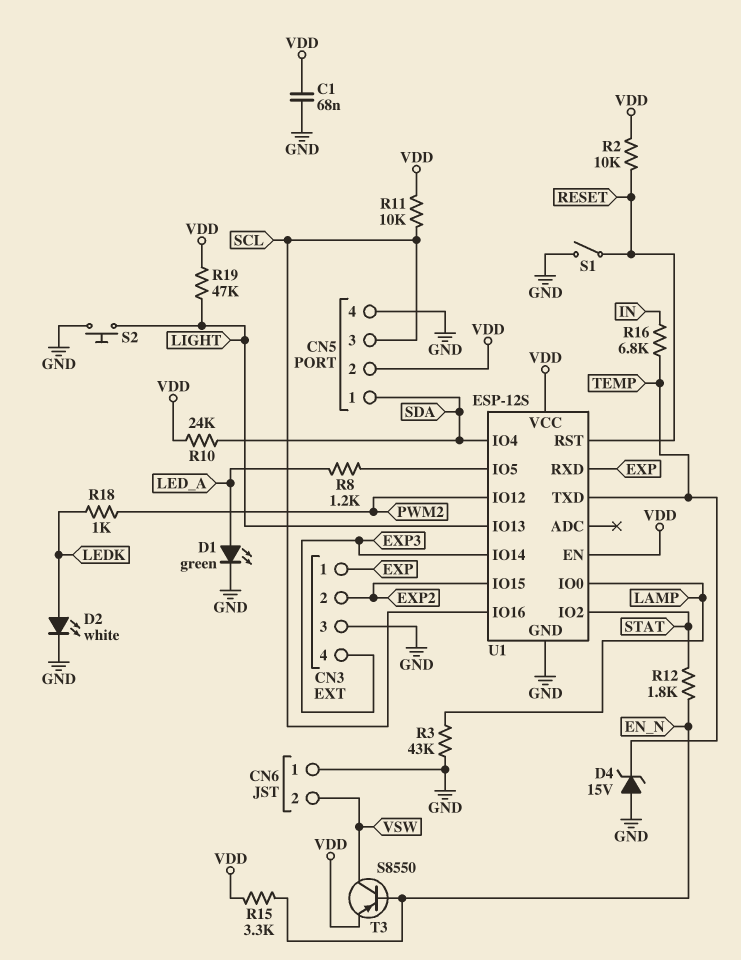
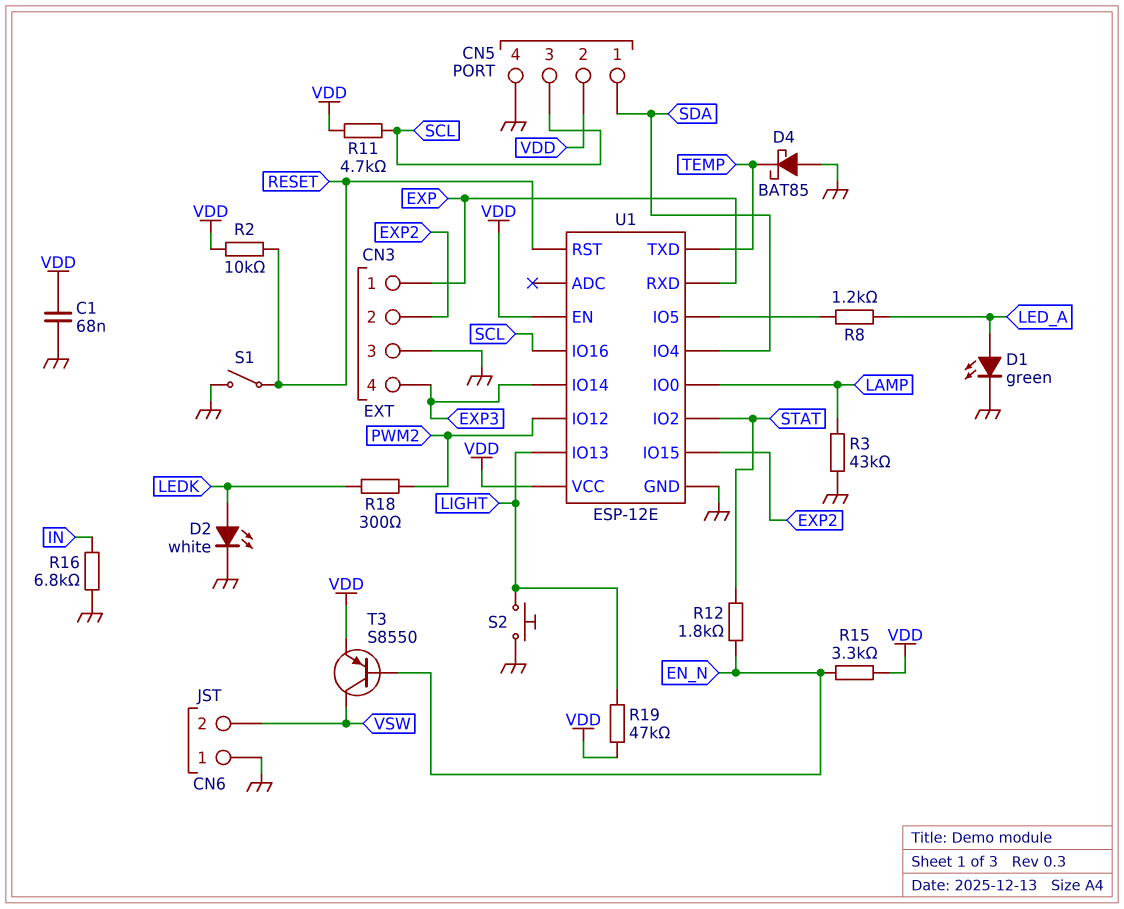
D4: zener 15V (A GND, K TEMP) -> schottky BAT85 (A GND, K TEMP)
R10: 24k (SDA, VDD) -> none
R11: 10k (SCL, VDD) -> 4.7k (SCL, VDD)
R16: 6.8k (IN, TEMP) -> 6.8k (GND, IN)
R18: 1k (LEDK, PWM2) -> 300 (LEDK, PWM2)
U1: ESP-12S -> ESP-12E

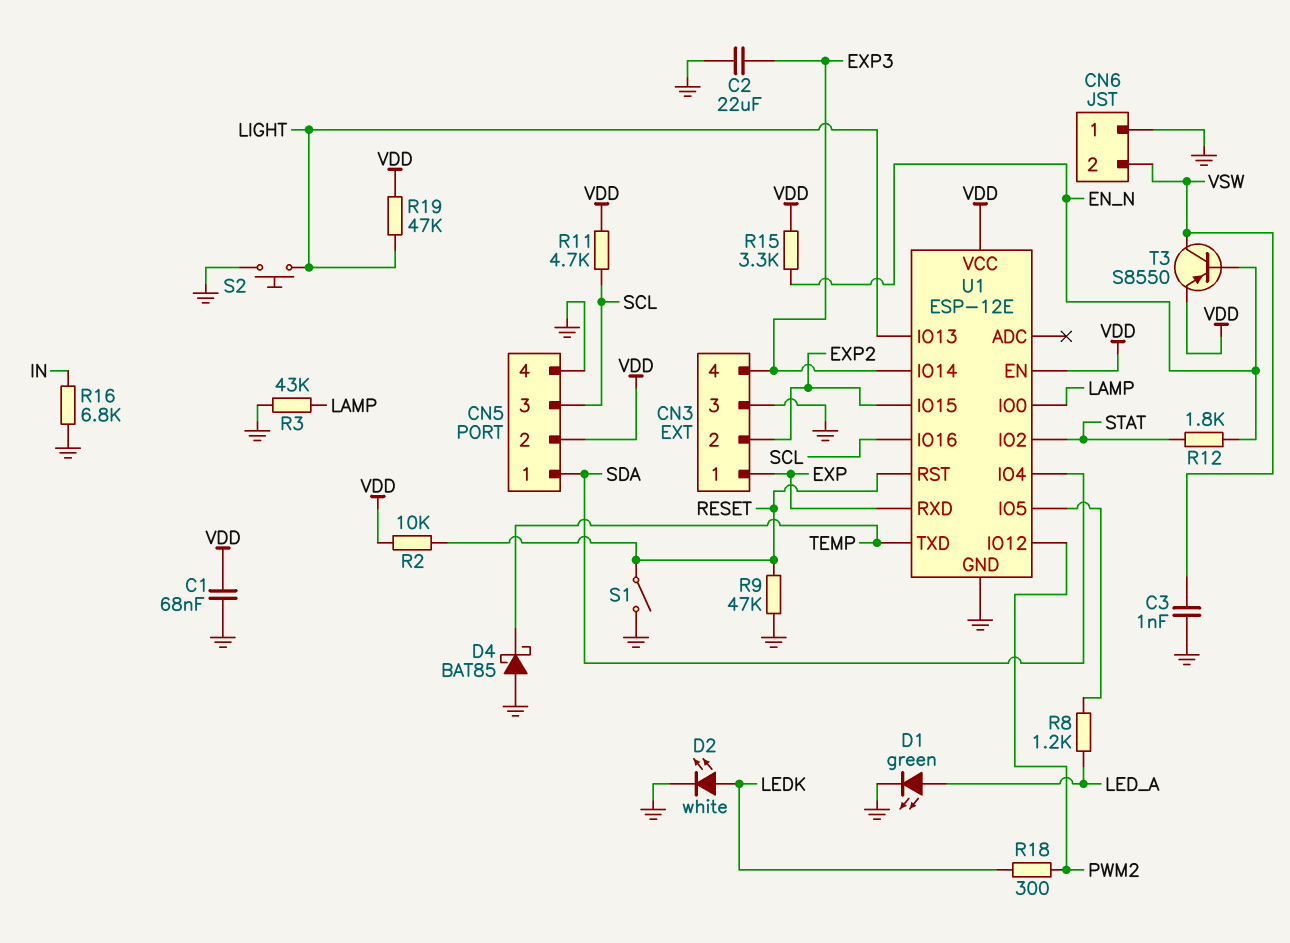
C2: none -> 22uF (EXP3, GND)
C3: none -> 1nF (GND, VSW)
R9: none -> 47k (GND, RESET)

